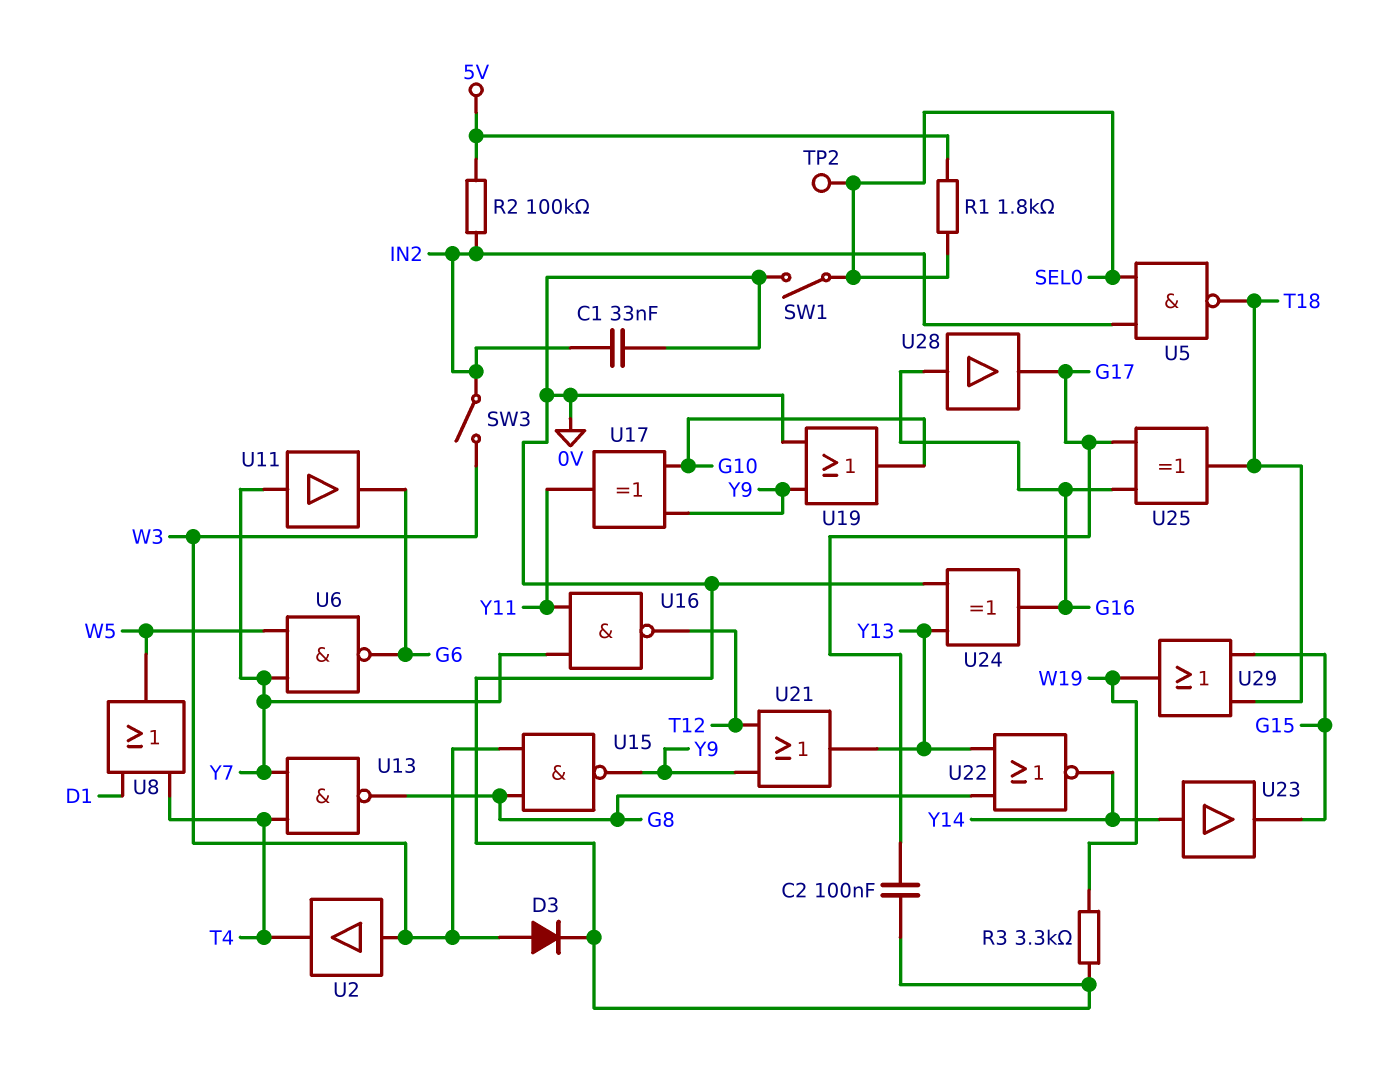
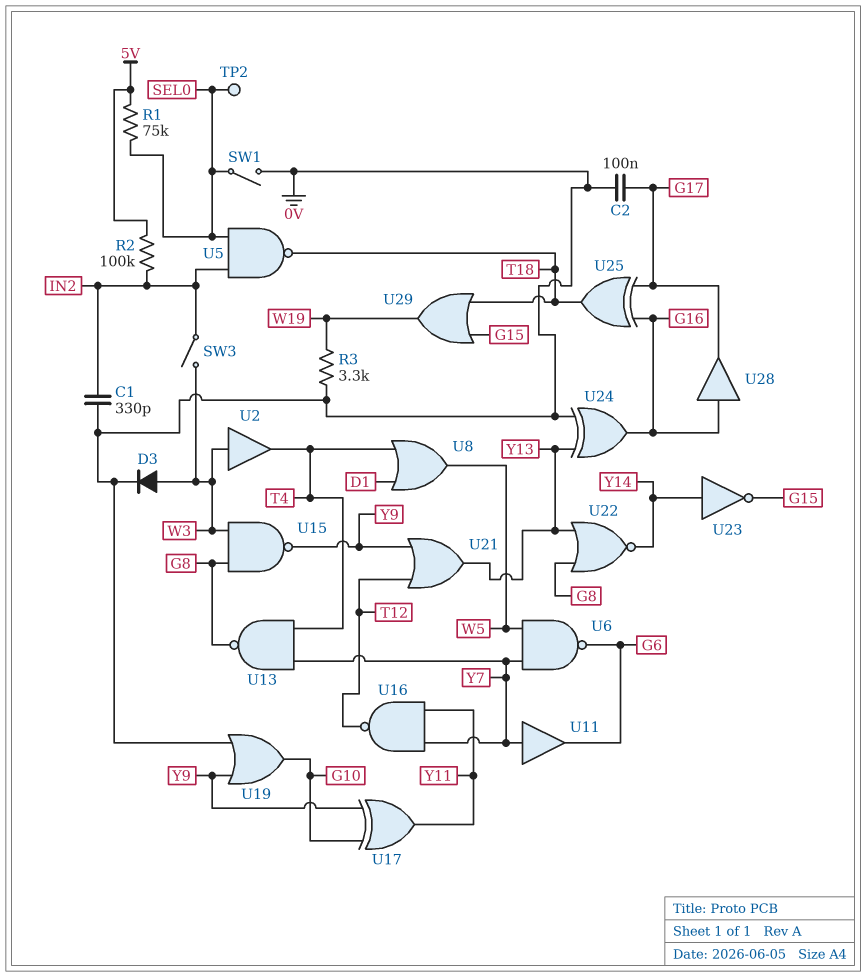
C1: 33nF (0V, IN2) -> 330pF (0V, IN2)
R1: 1.8k (5V, SEL0) -> 75k (5V, SEL0)
U23: buffer (in Y14, out G15) -> NOT (in Y14, out G15)

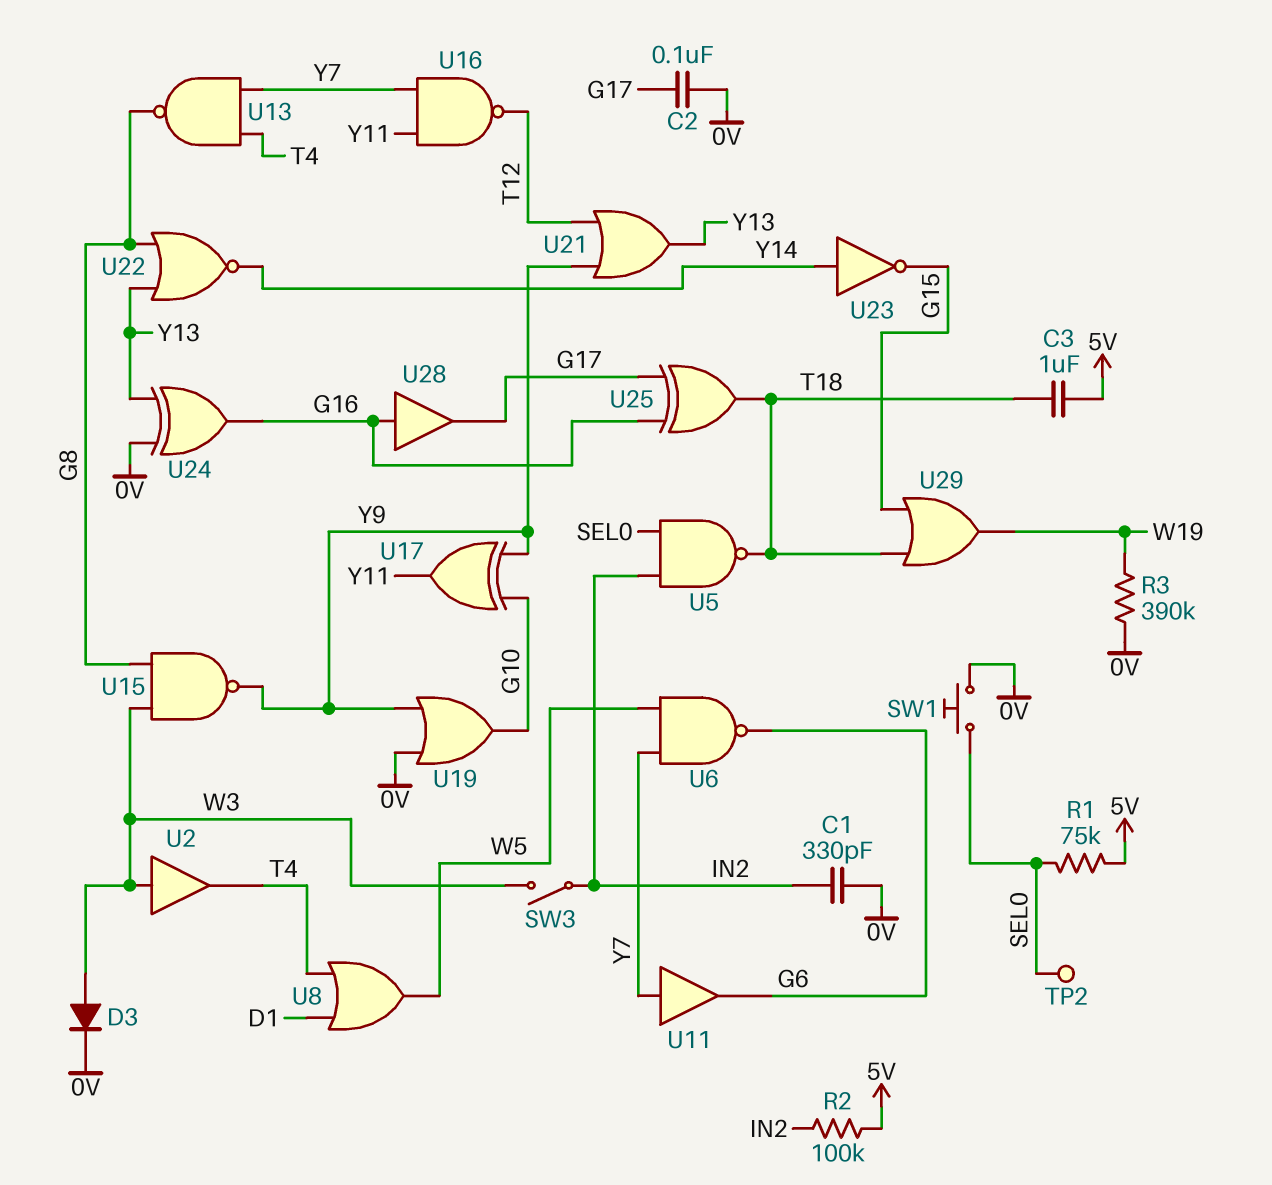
C3: none -> 1uF (5V, T18)
R3: 3.3k (0V, W19) -> 390k (0V, W19)
SW1: switch (0V, SEL0) -> button (0V, SEL0)

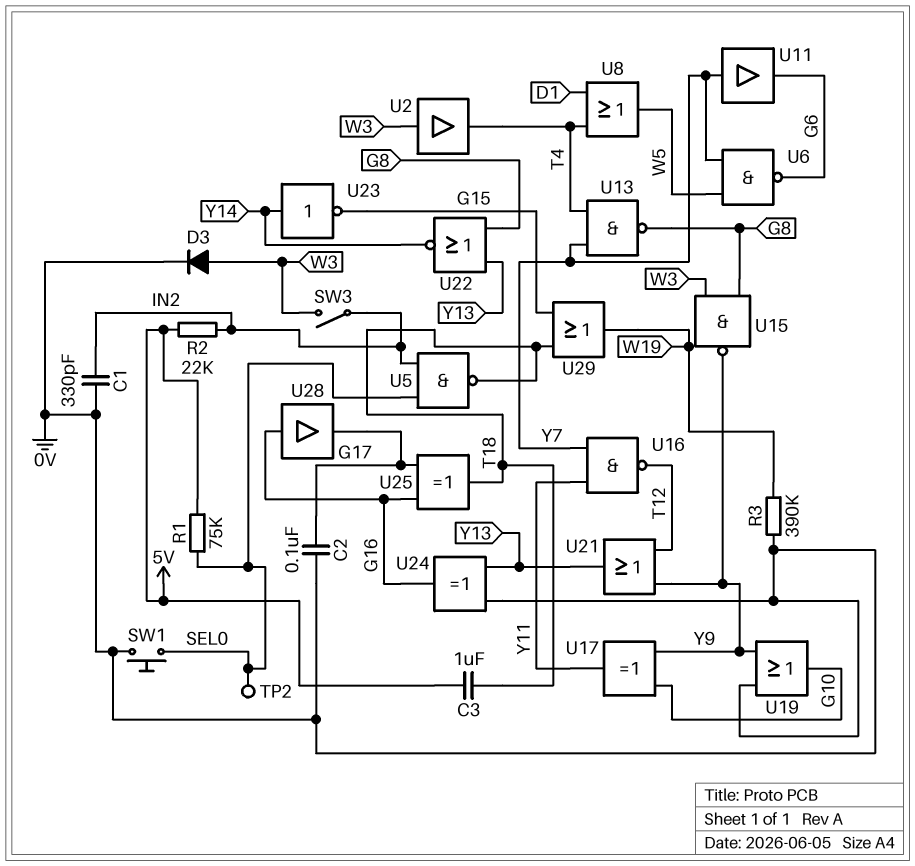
R2: 100k (5V, IN2) -> 22k (5V, IN2)

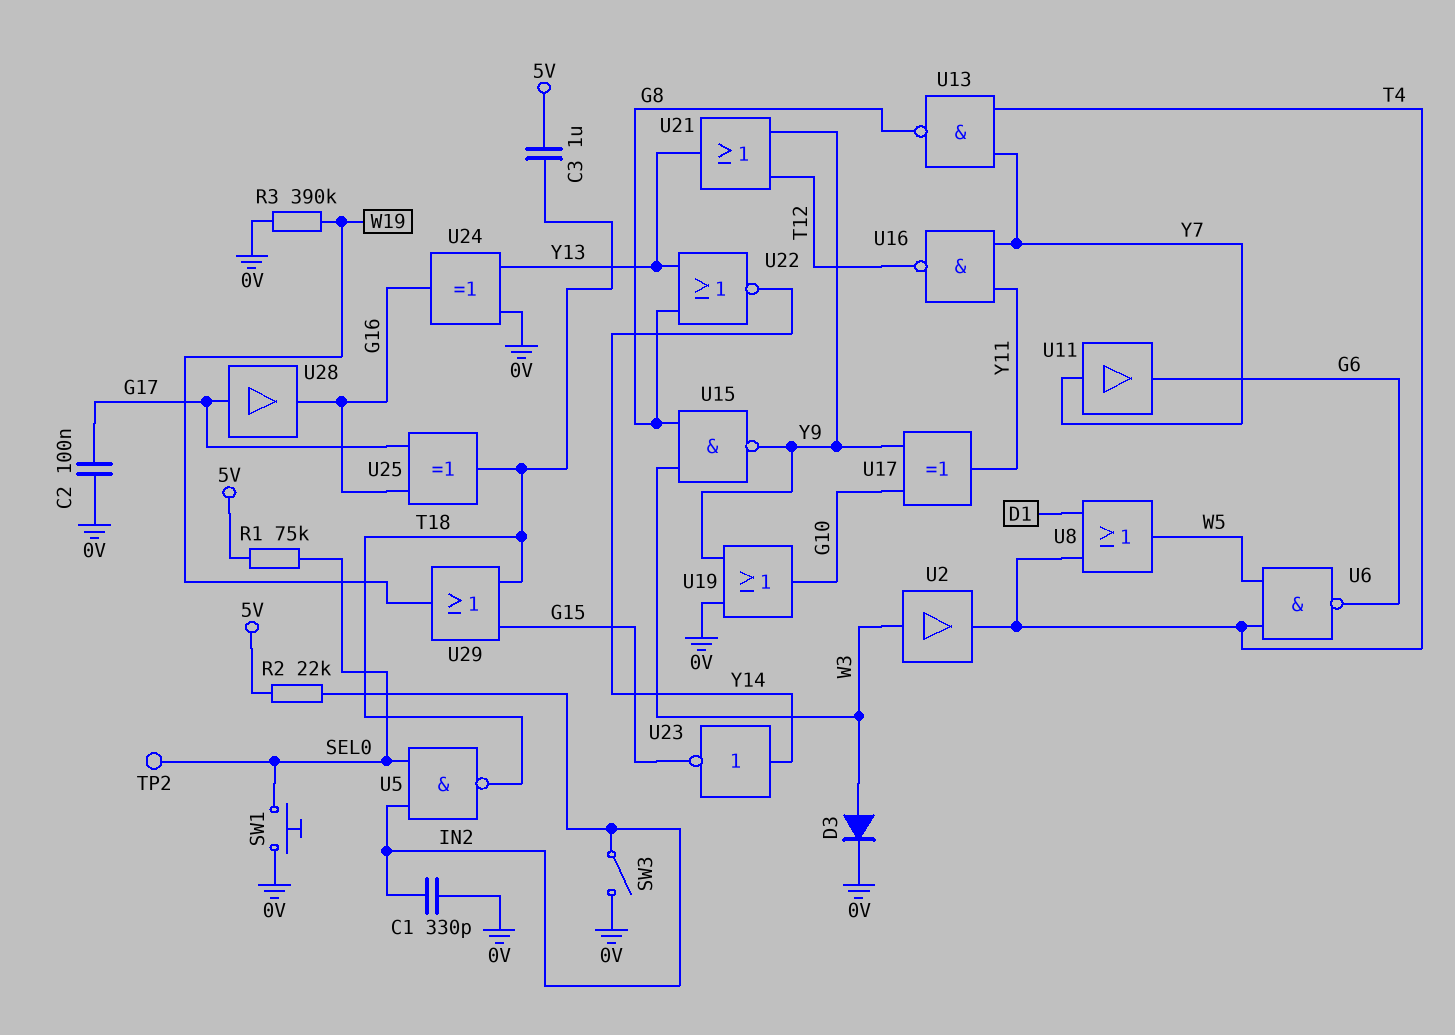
SW3: switch (IN2, W3) -> switch (0V, IN2)
U6: NAND (in W5, in Y7, out G6) -> NAND (in T4, in W5, out G6)
U28: buffer (in G16, out G17) -> buffer (in G17, out G16)

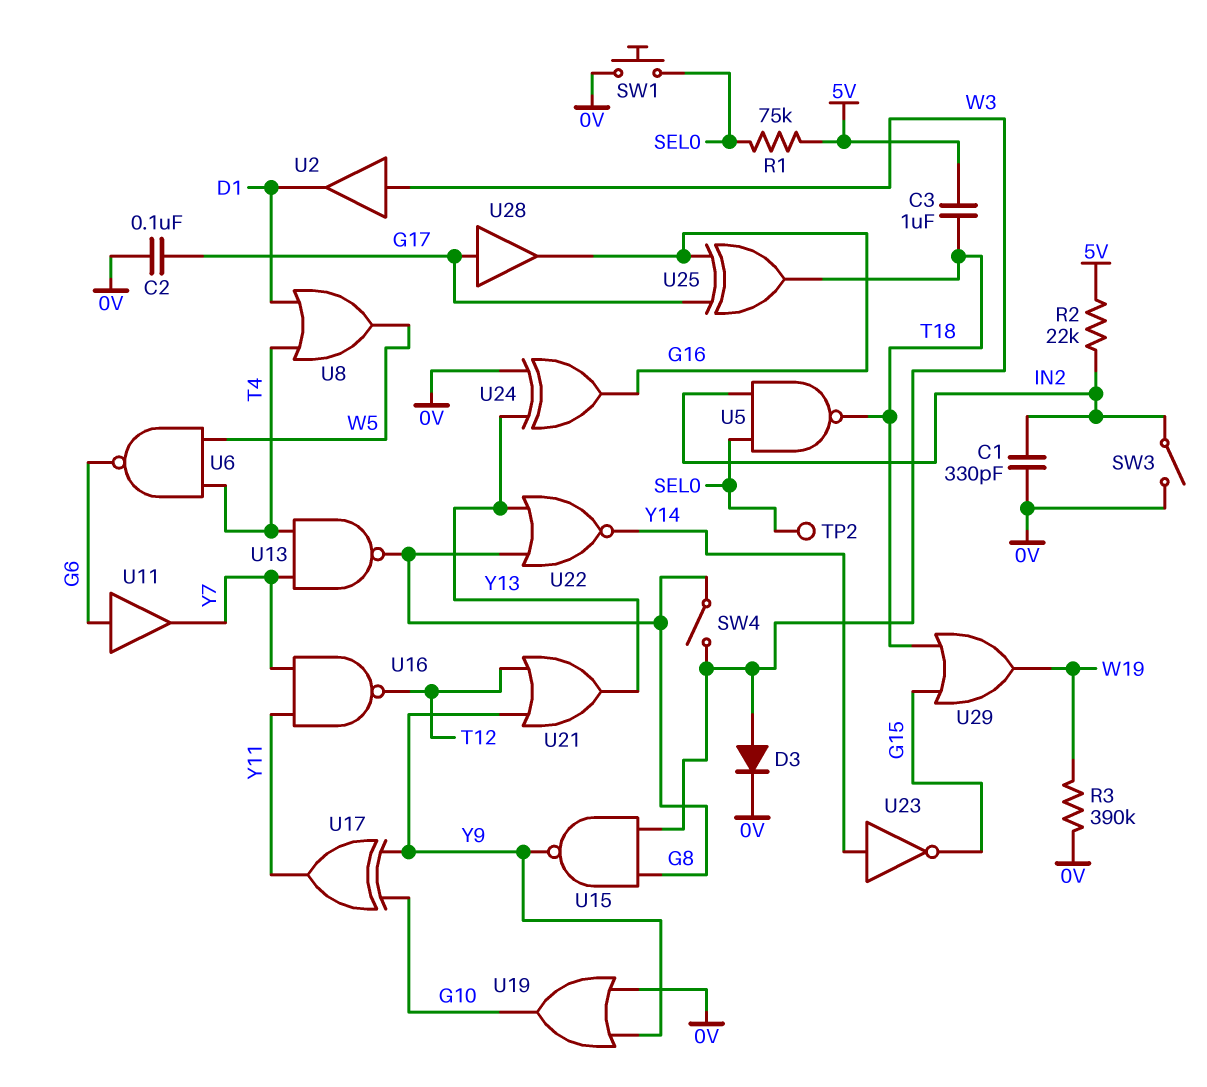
SW4: none -> switch (G8, W3)
U2: buffer (in W3, out T4) -> buffer (in W3, out D1)
U11: buffer (in Y7, out G6) -> buffer (in G6, out Y7)

